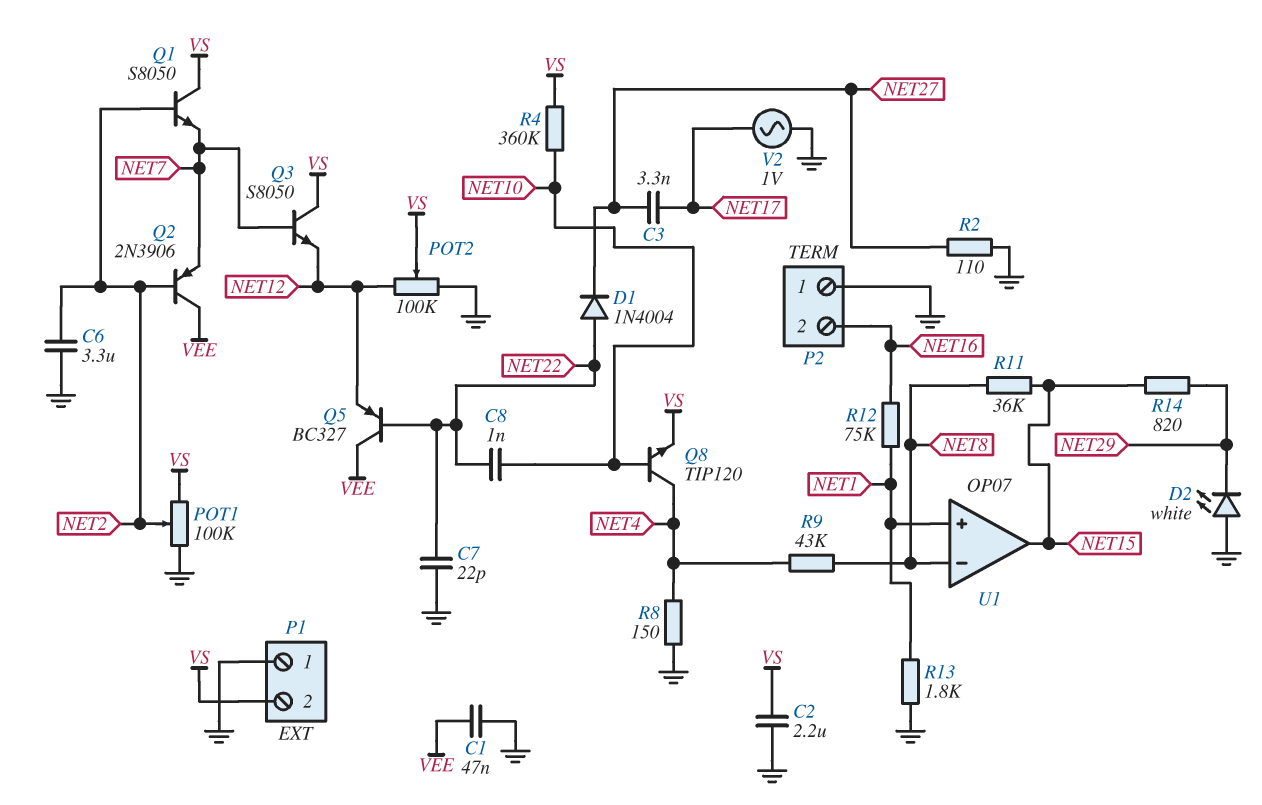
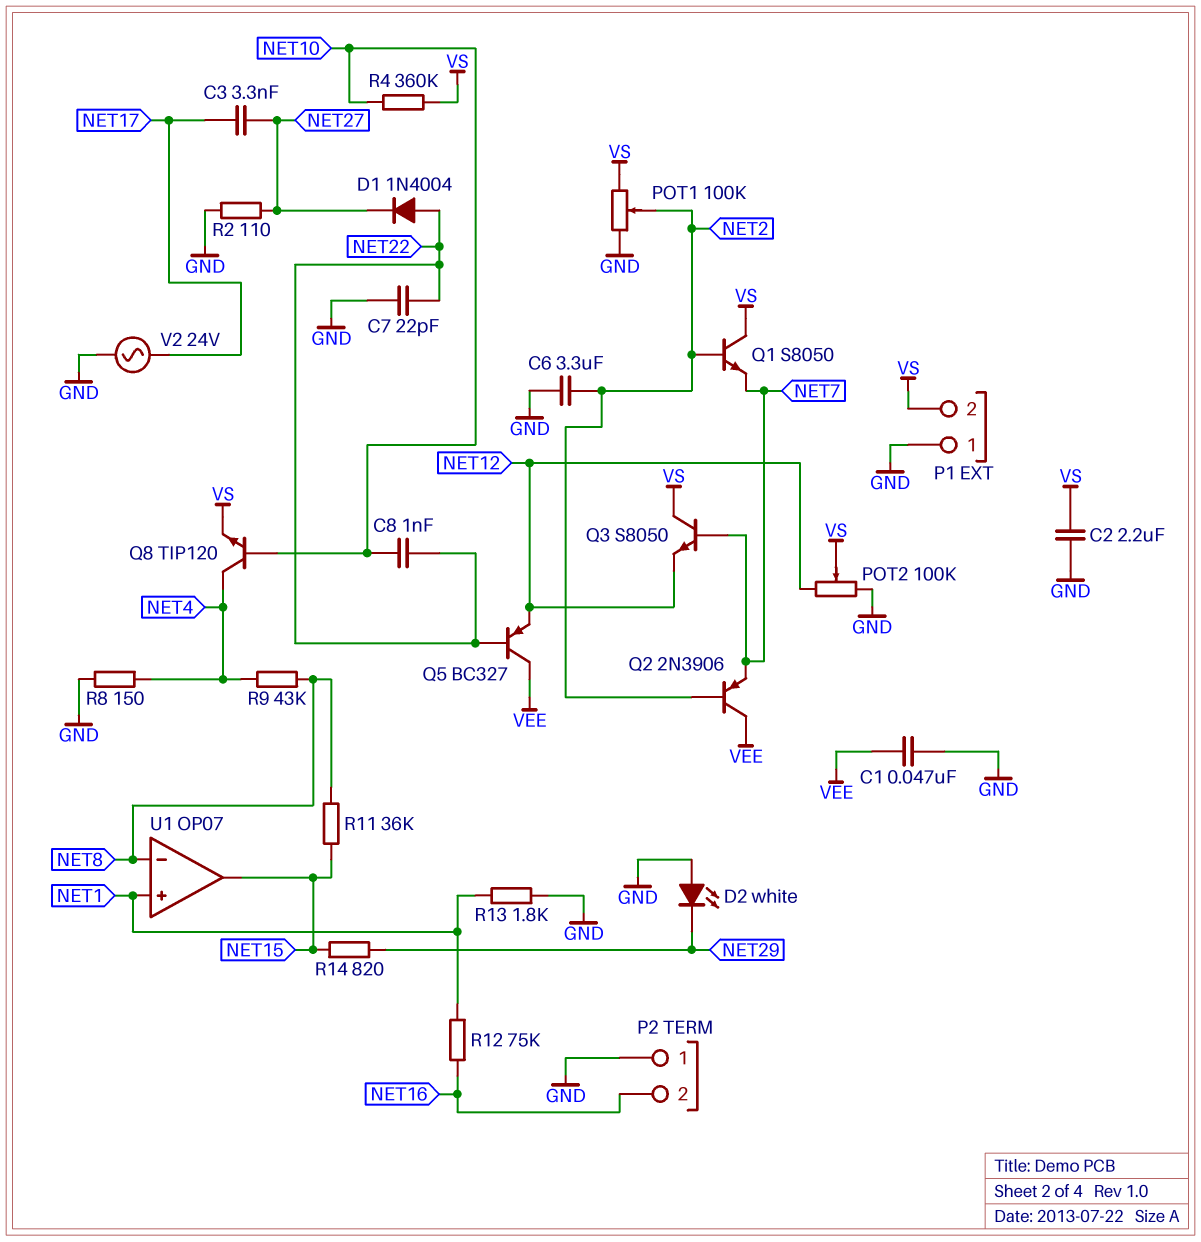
V2: AC 1V (GND, NET17) -> AC 24V (GND, NET17)

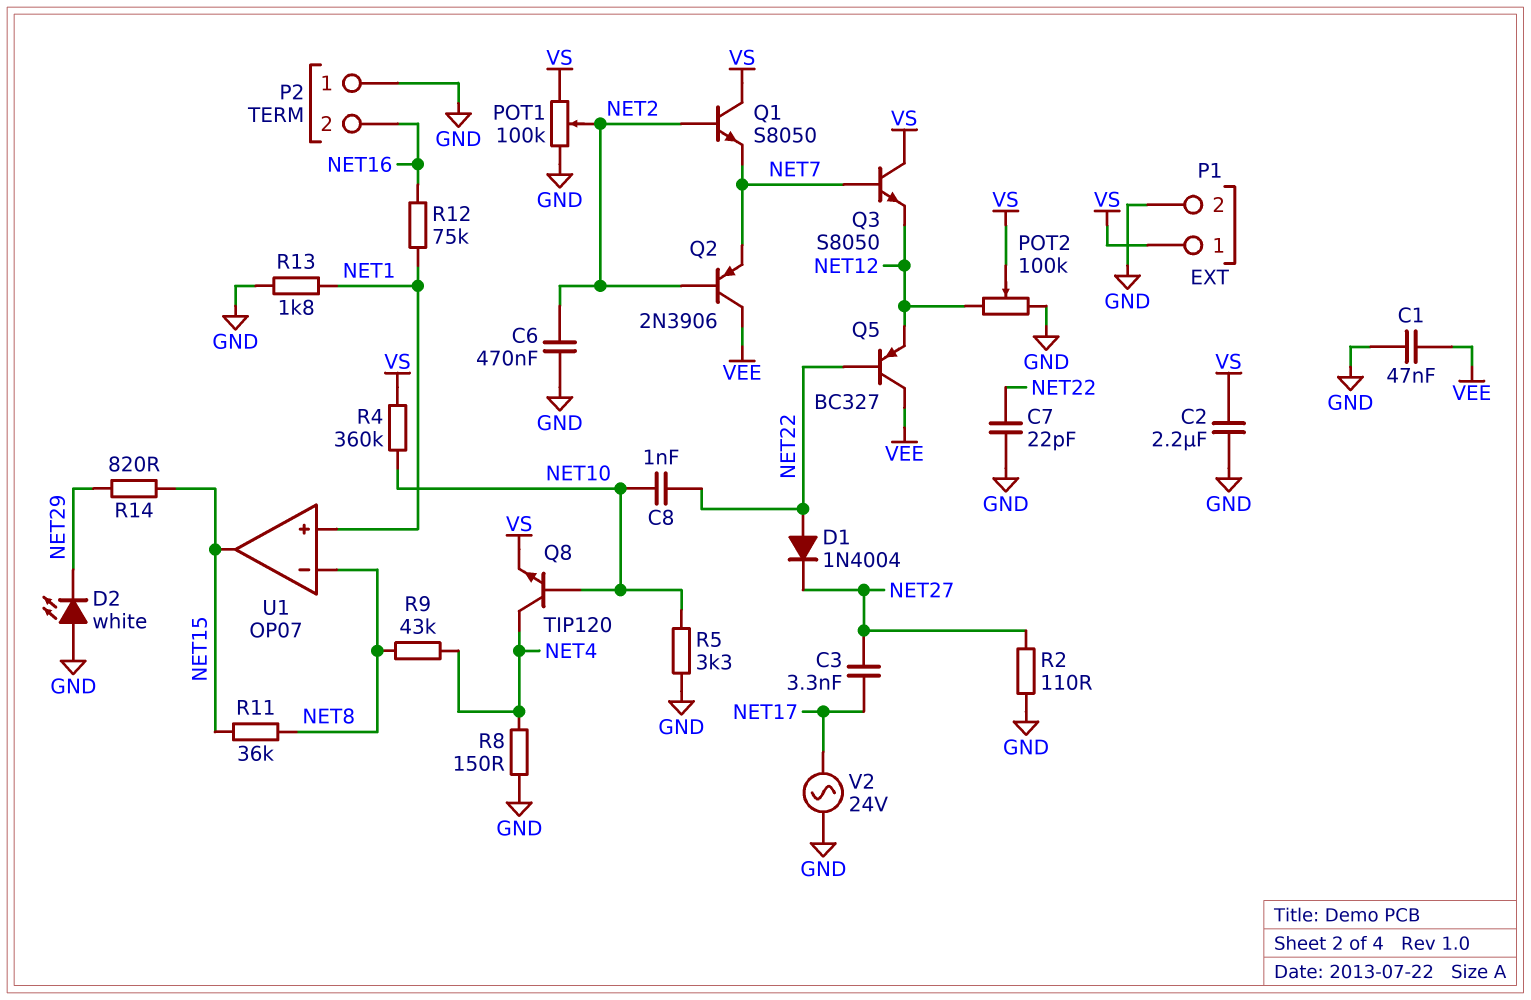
C6: 3.3uF (GND, NET2) -> 470nF (GND, NET2)
P1 pin 1: GND -> VS
P1 pin 2: VS -> GND
R5: none -> 3.3k (GND, NET10)

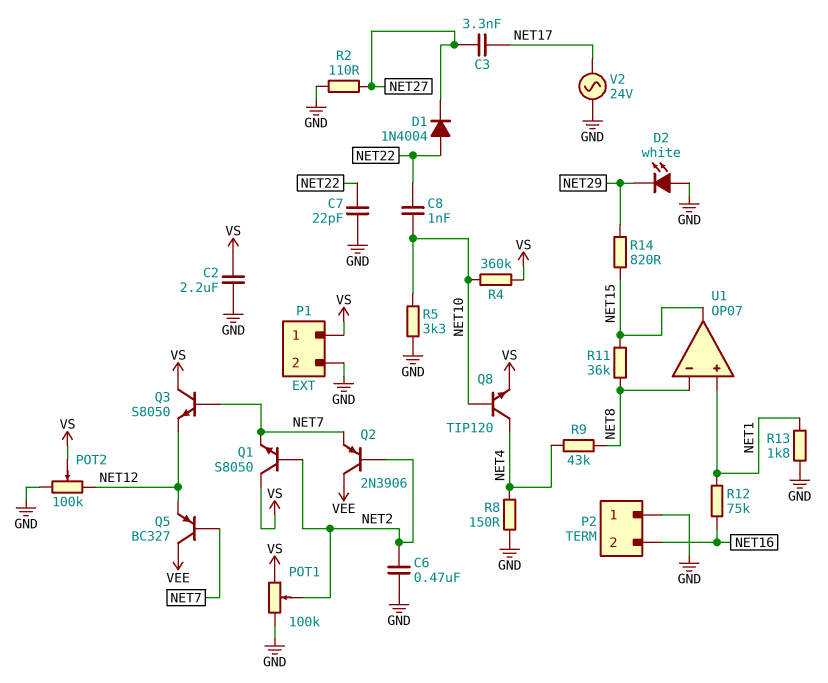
C1: 47nF (GND, VEE) -> none
Q5: PNP BC327 (B NET22, C VEE, E NET12) -> PNP BC327 (B NET7, C VEE, E NET12)

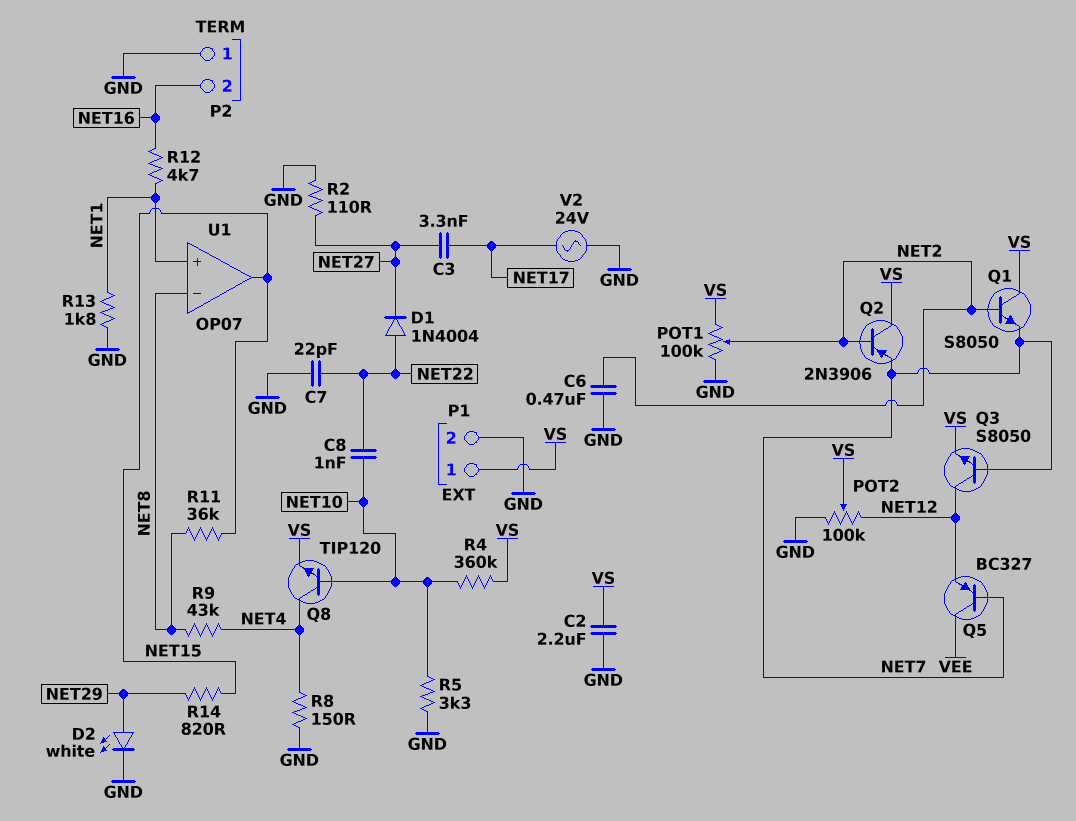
D2: LED white (A GND, K NET29) -> LED white (A NET29, K GND)
Q2: PNP 2N3906 (B NET2, C VEE, E NET7) -> PNP 2N3906 (B NET2, C VS, E NET7)
Q3: NPN S8050 (B NET7, C VS, E NET12) -> NPN S8050 (B NET7, C NET12, E VS)
R12: 75k (NET1, NET16) -> 4.7k (NET1, NET16)

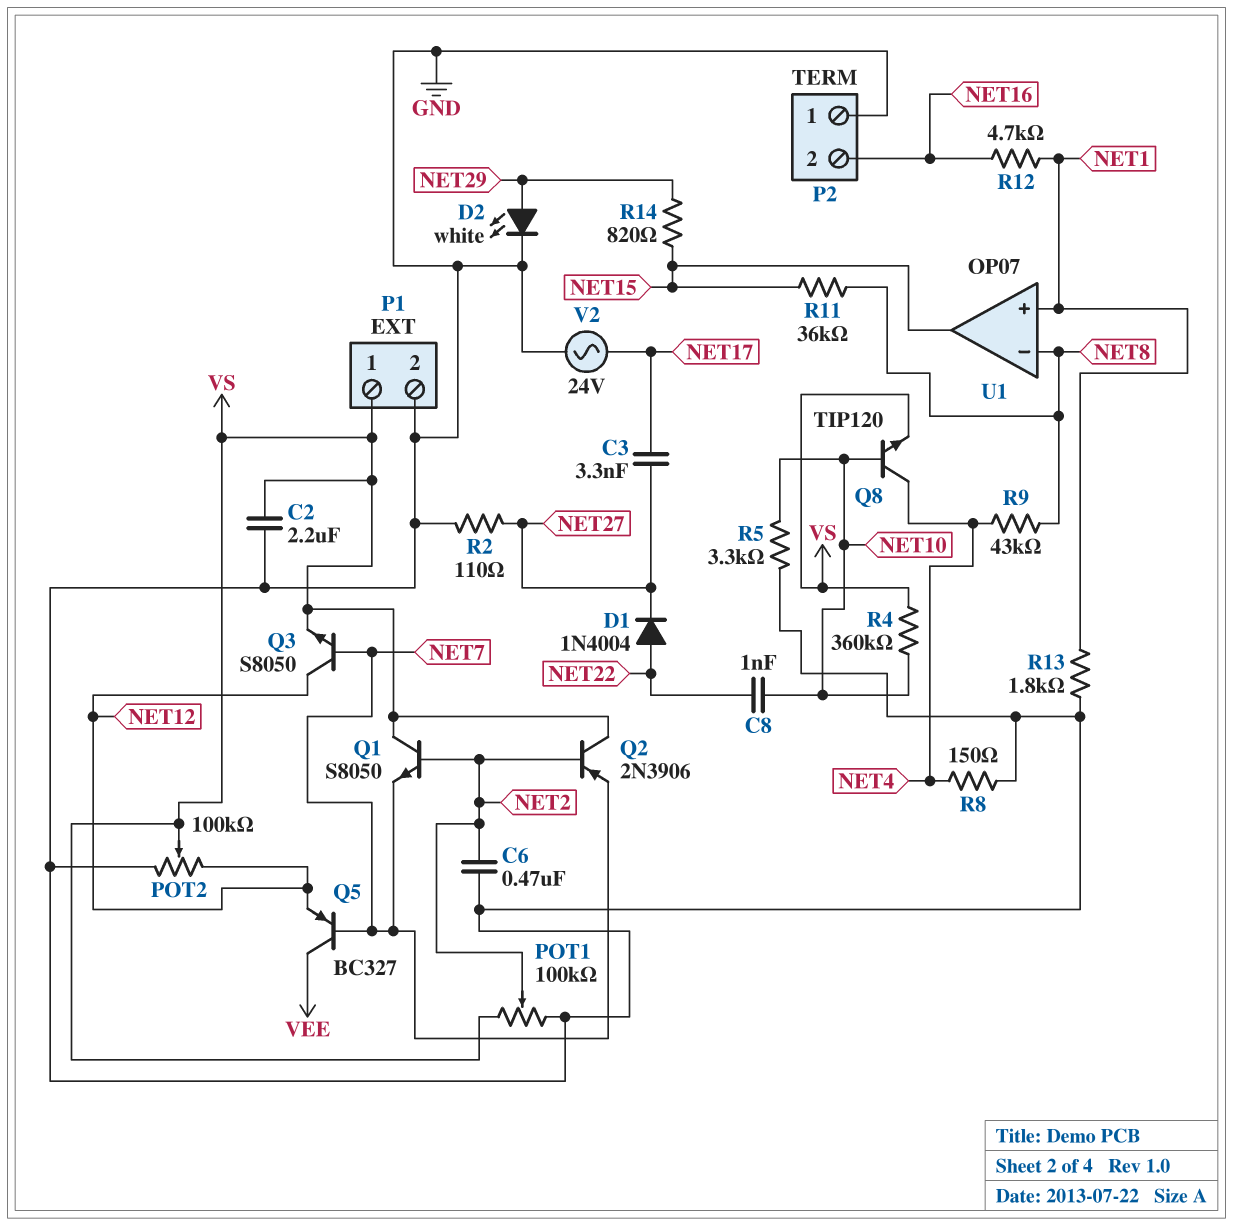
C7: 22pF (GND, NET22) -> none

